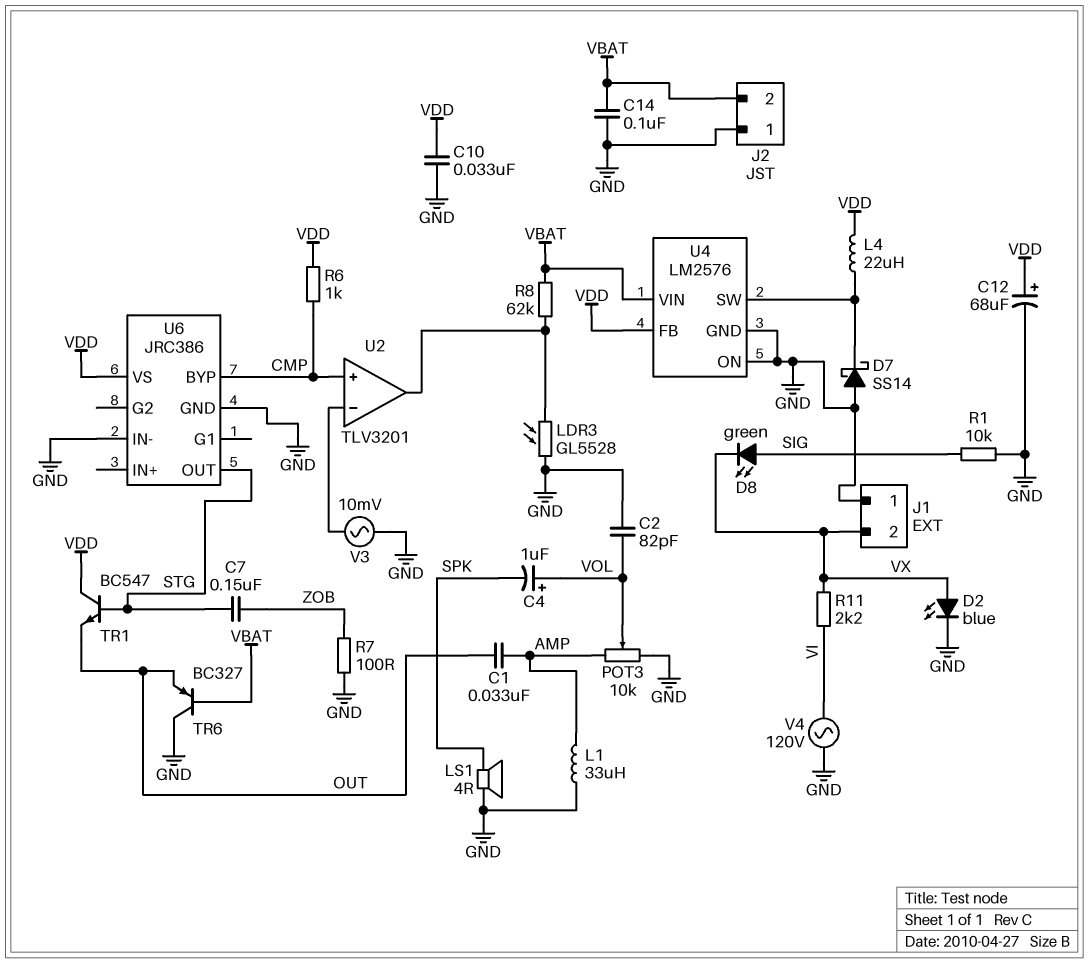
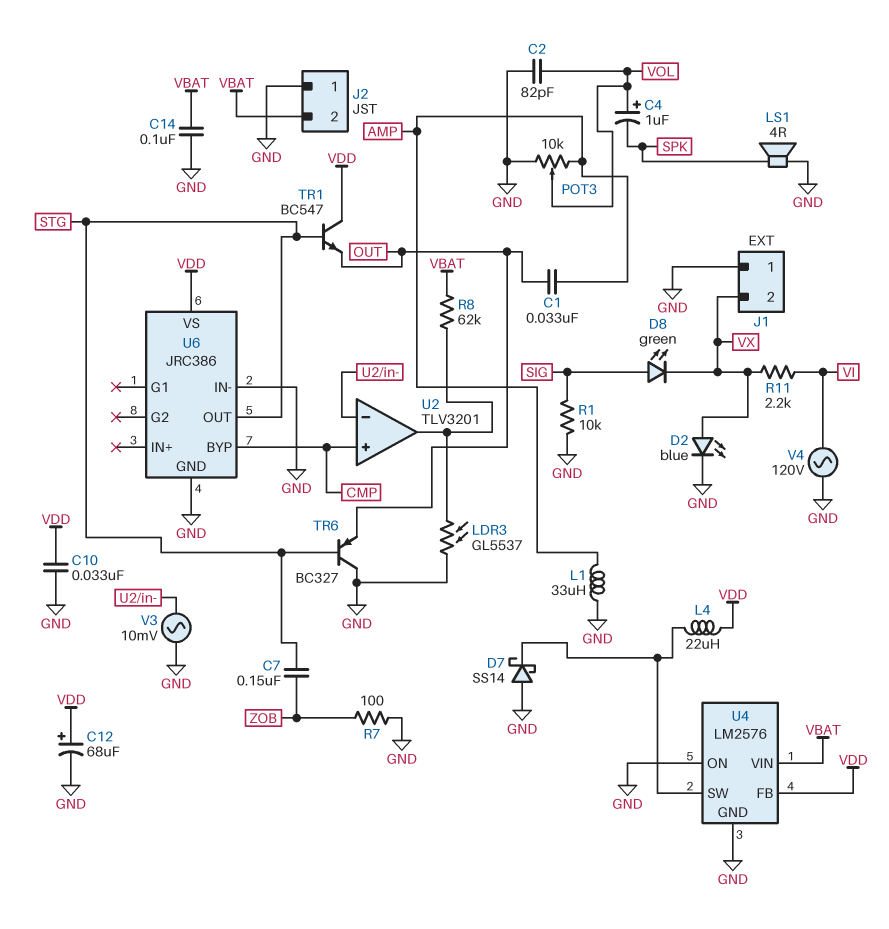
LDR3: GL5528 (GND, U2/out) -> GL5537 (GND, U2/out)
R6: 1k (CMP, VDD) -> none
TR6: PNP BC327 (B VBAT, C GND, E OUT) -> PNP BC327 (B STG, C GND, E OUT)

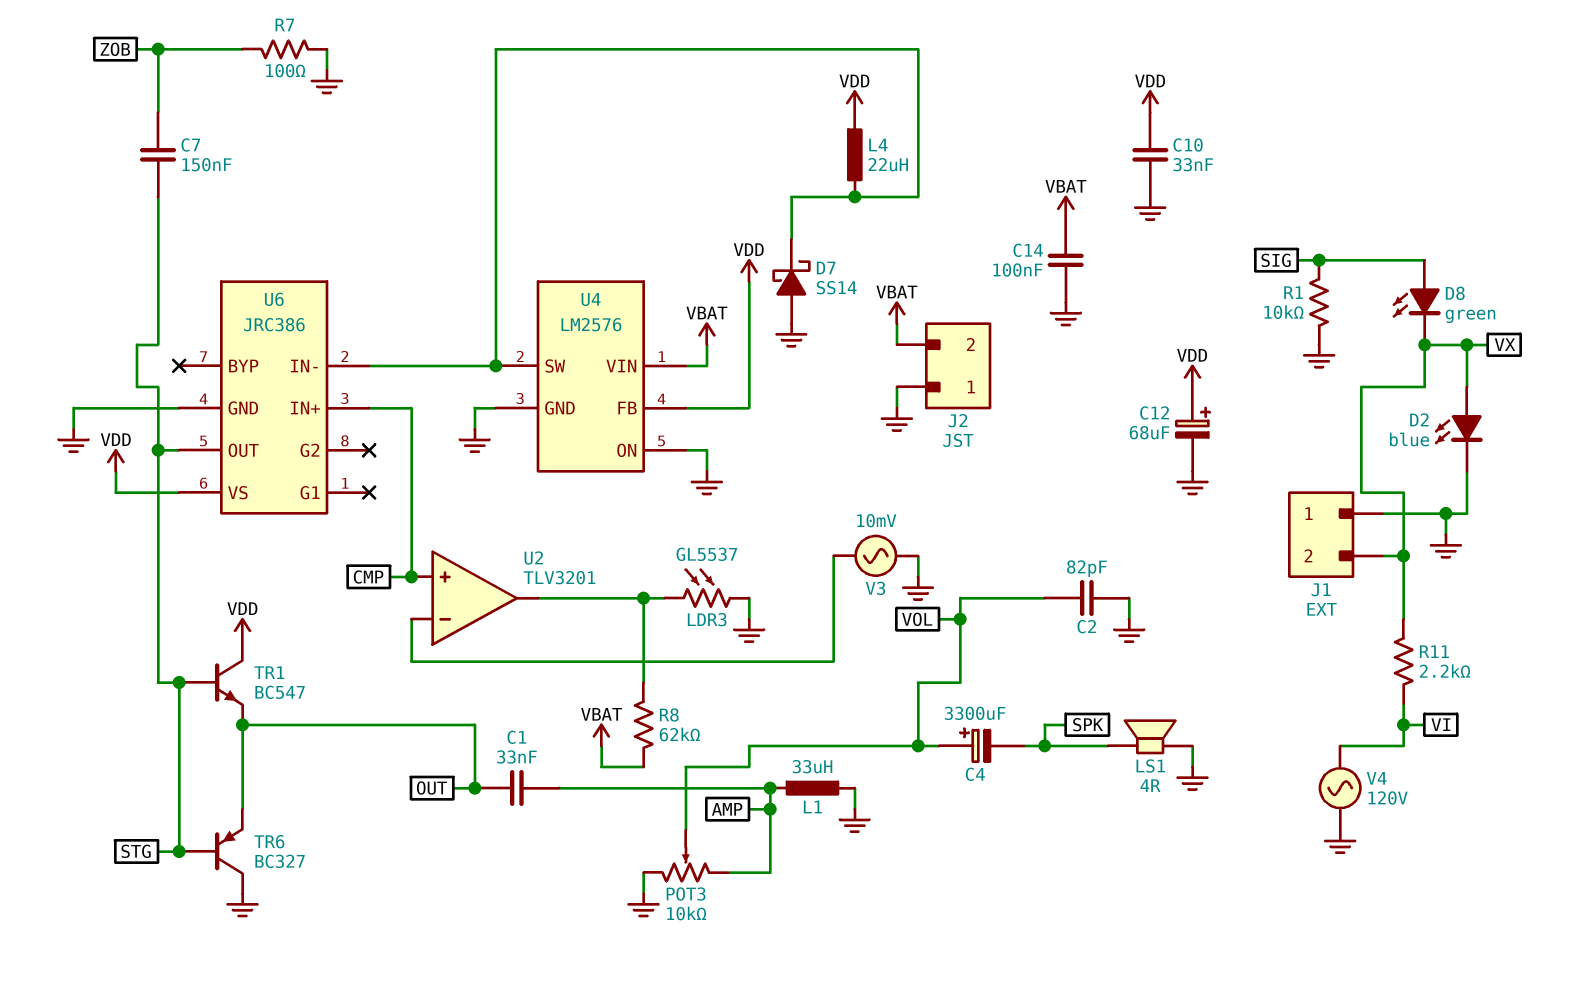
C4: 1uF (plus VOL, minus SPK) -> 3300uF (plus VOL, minus SPK)
U6 pin BYP: CMP -> none
U6 pin IN+: none -> CMP
U6 pin IN-: GND -> U4/SW

